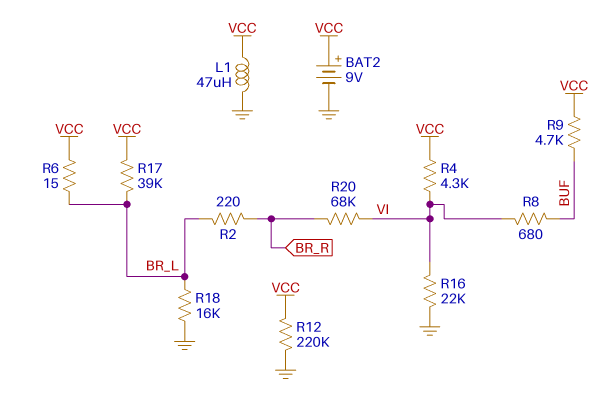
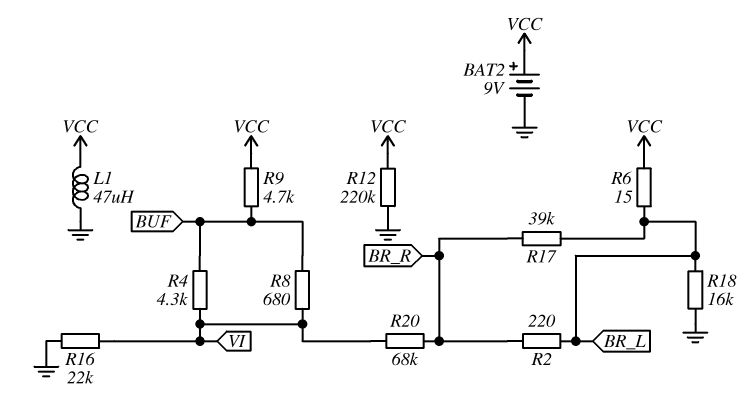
R4: 4.3k (VCC, VI) -> 4.3k (BUF, VI)
R17: 39k (BR_L, VCC) -> 39k (BR_L, BR_R)

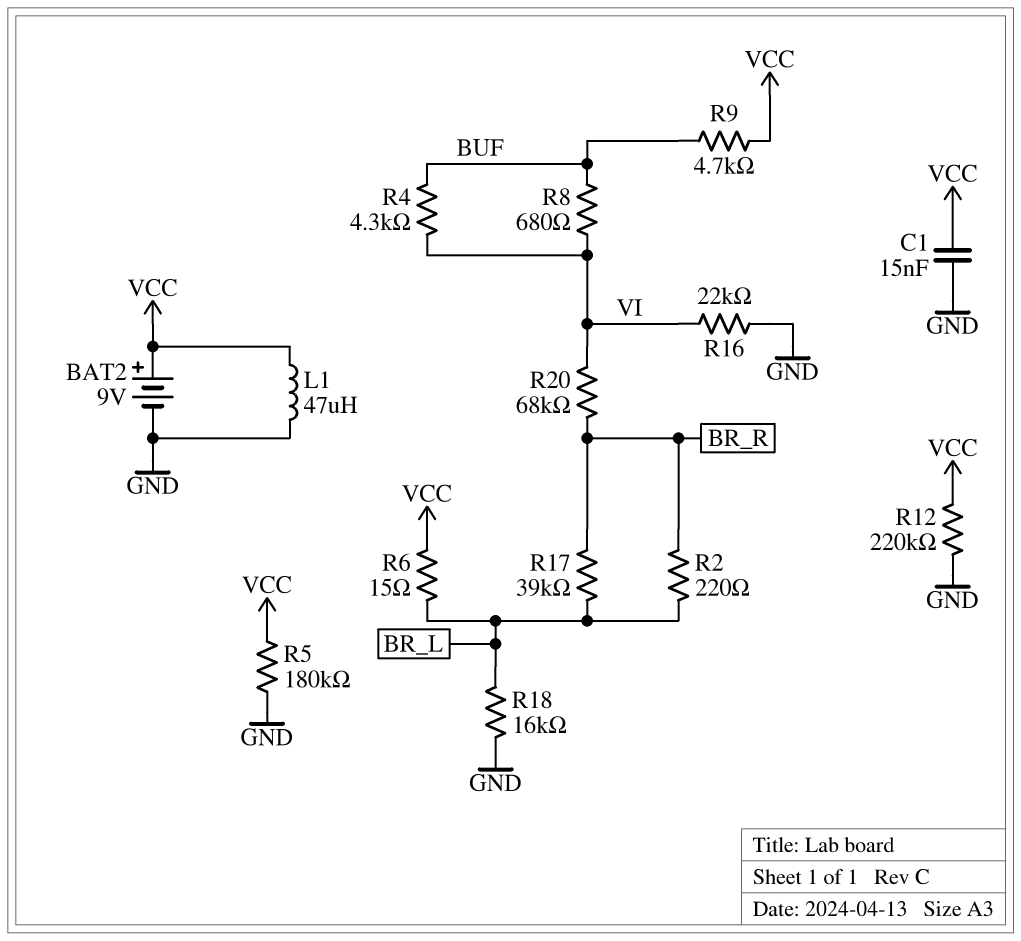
C1: none -> 15nF (GND, VCC)
R5: none -> 180k (GND, VCC)

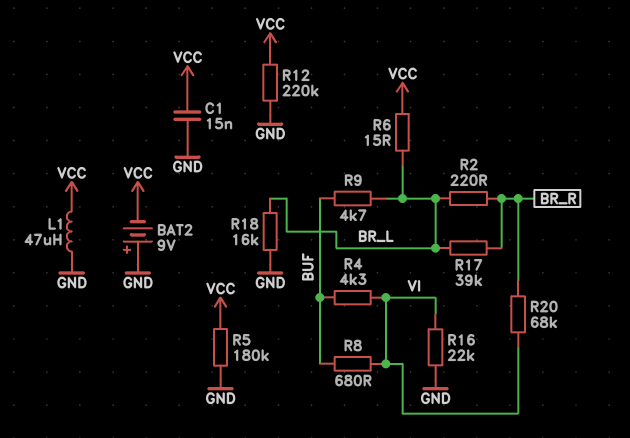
BAT2: 9V (plus VCC, minus GND) -> 9V (plus GND, minus VCC)
R9: 4.7k (BUF, VCC) -> 4.7k (BR_L, BUF)

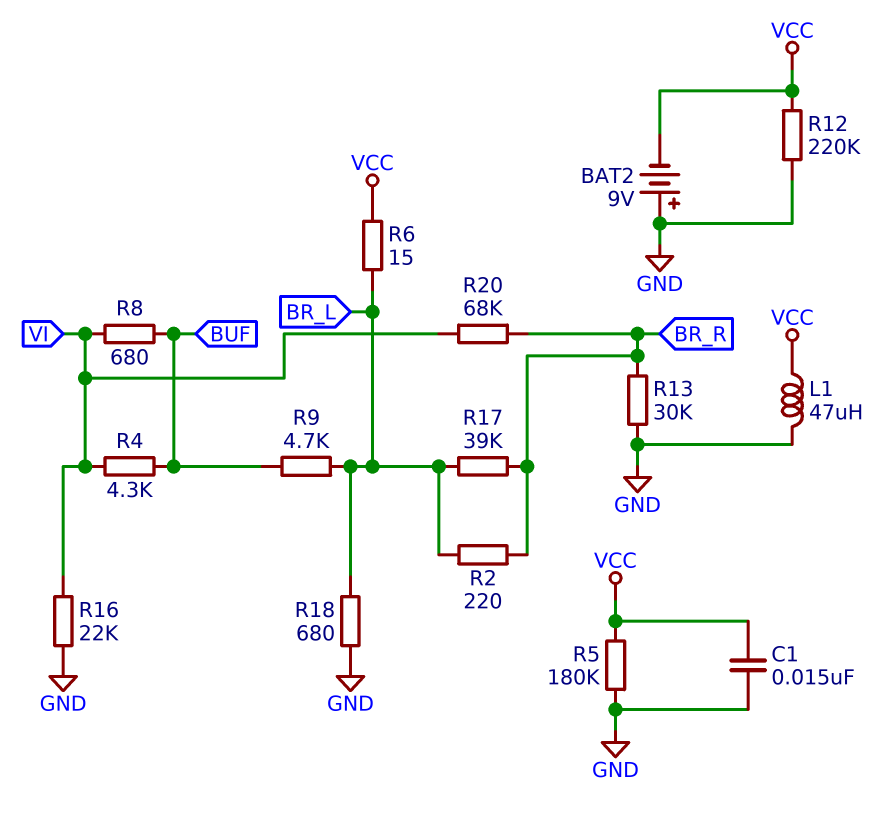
R13: none -> 30k (BR_R, GND)
R18: 16k (BR_L, GND) -> 680 (BR_L, GND)

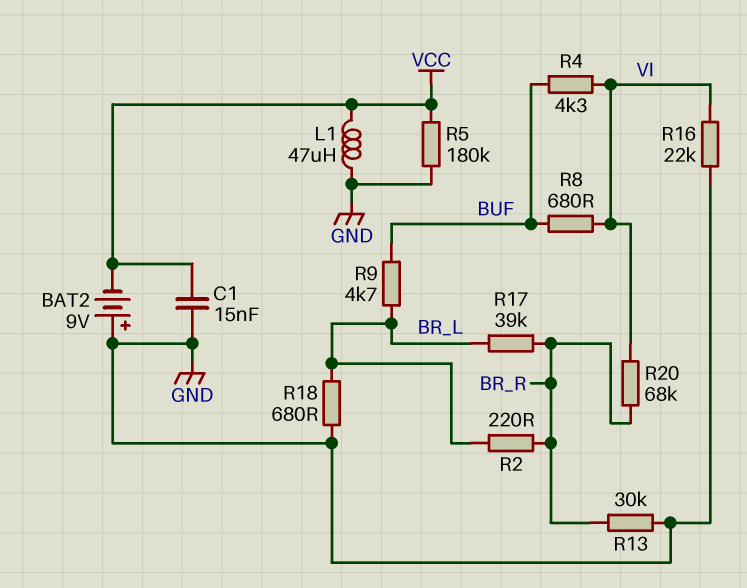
R6: 15 (BR_L, VCC) -> none
R12: 220k (GND, VCC) -> none

